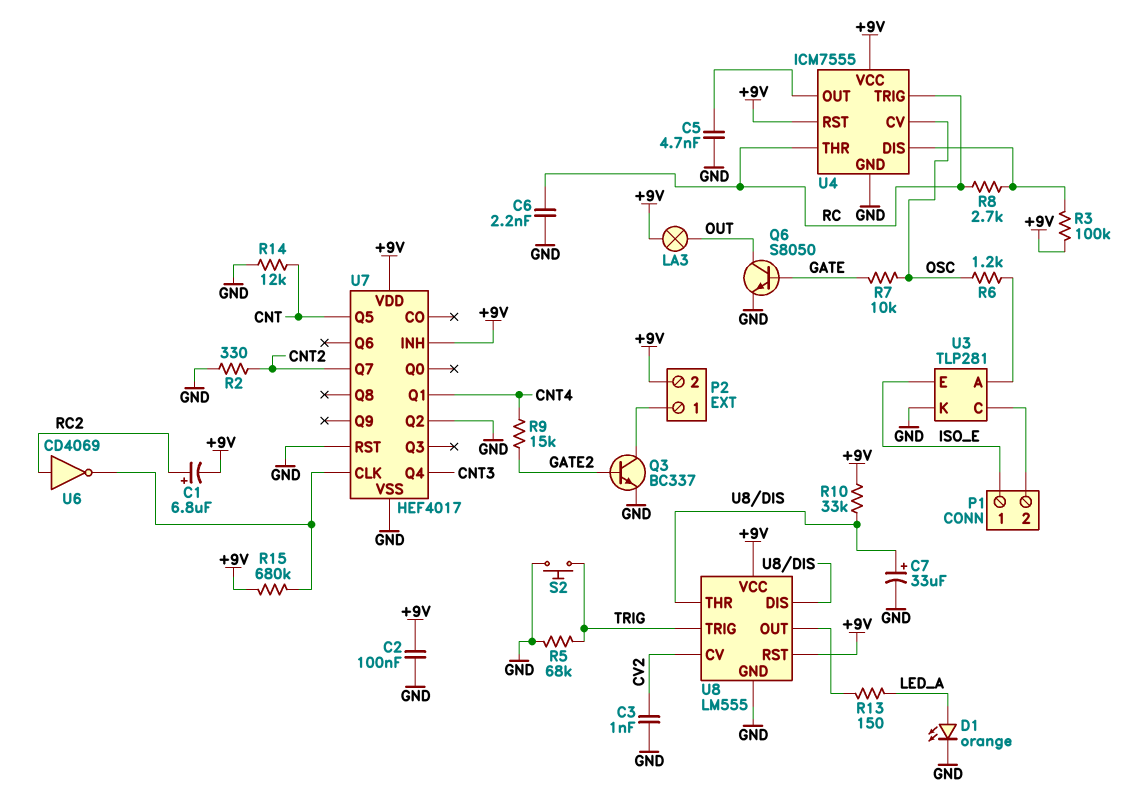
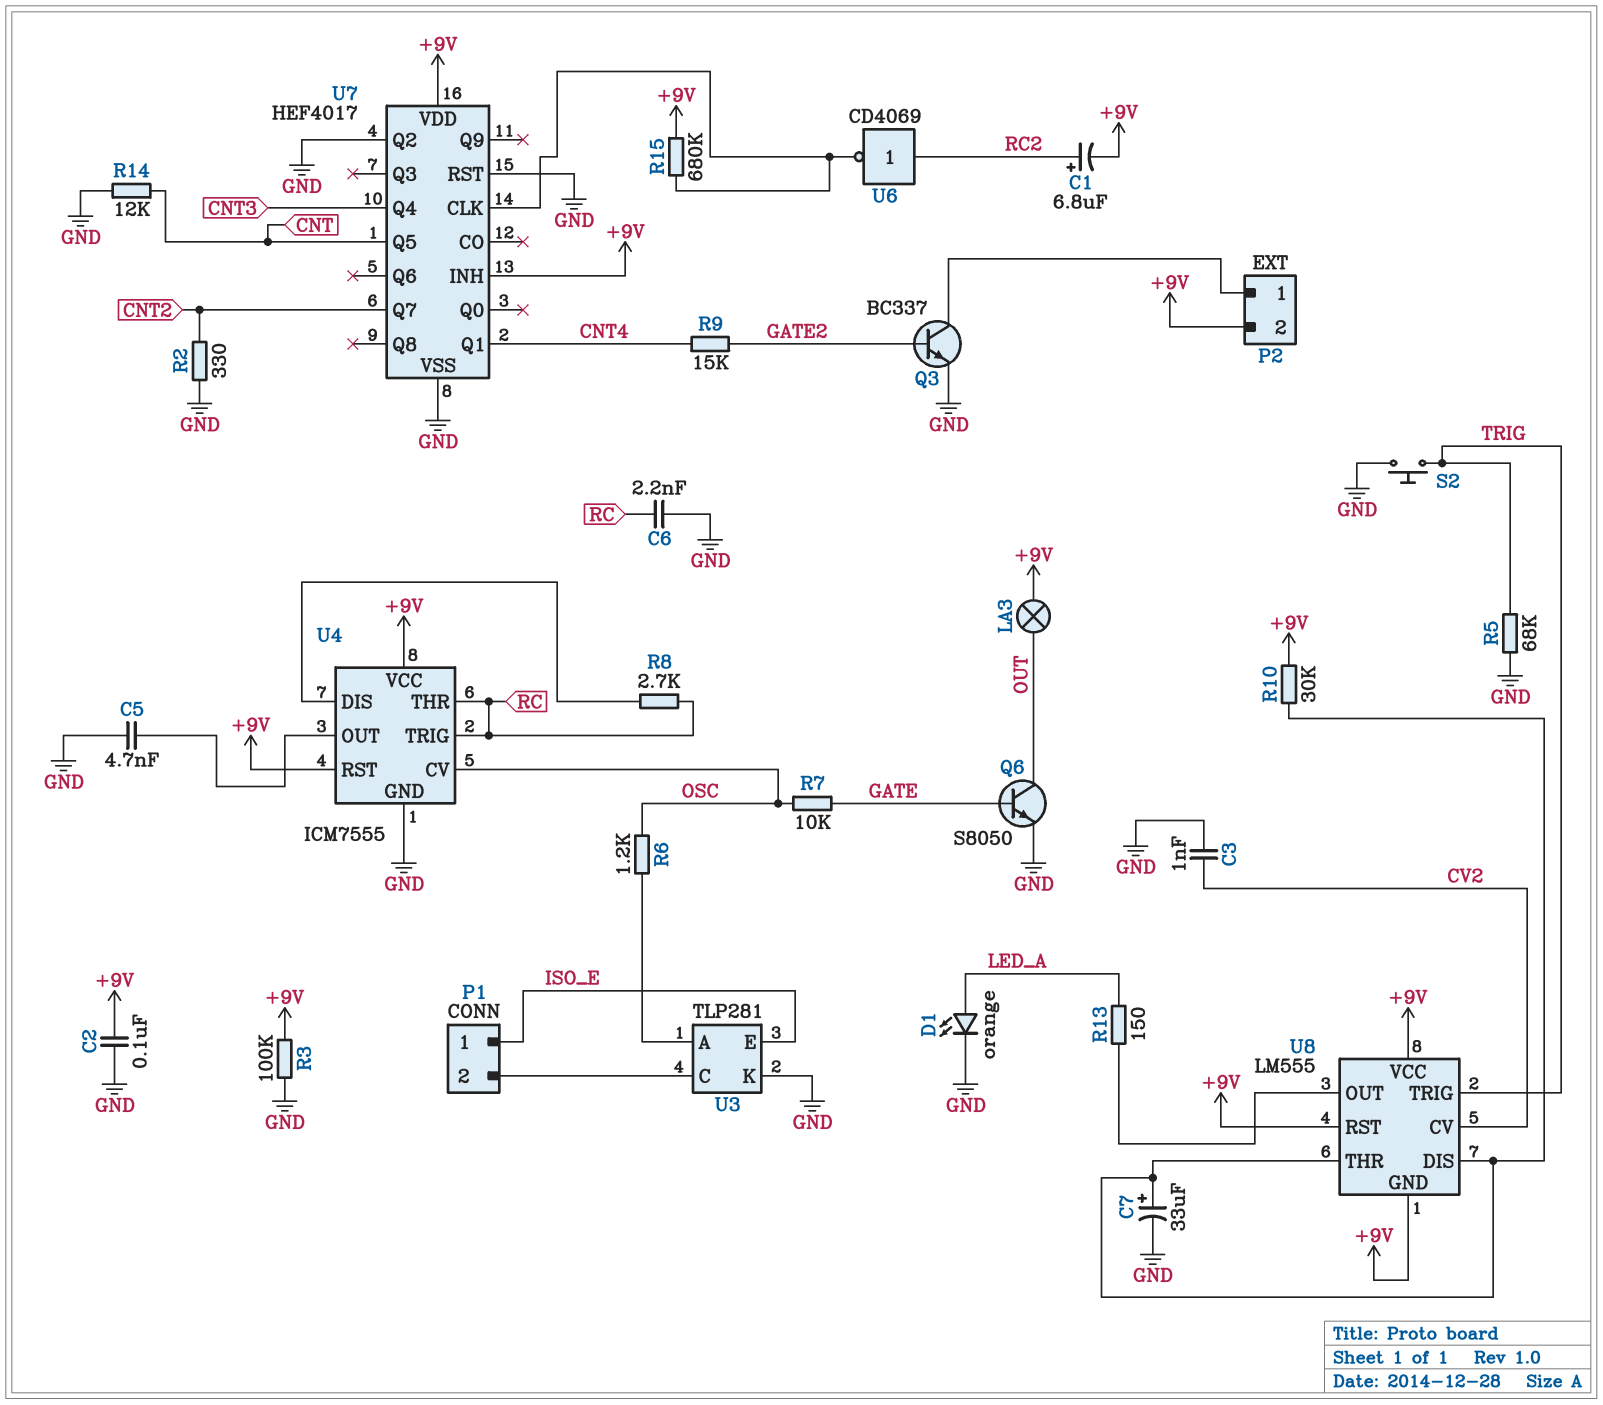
R3: 100k (+9V, U4/DIS) -> 100k (+9V, GND)
R10: 33k (+9V, U8/DIS) -> 30k (+9V, U8/DIS)
U8 pin GND: GND -> +9V

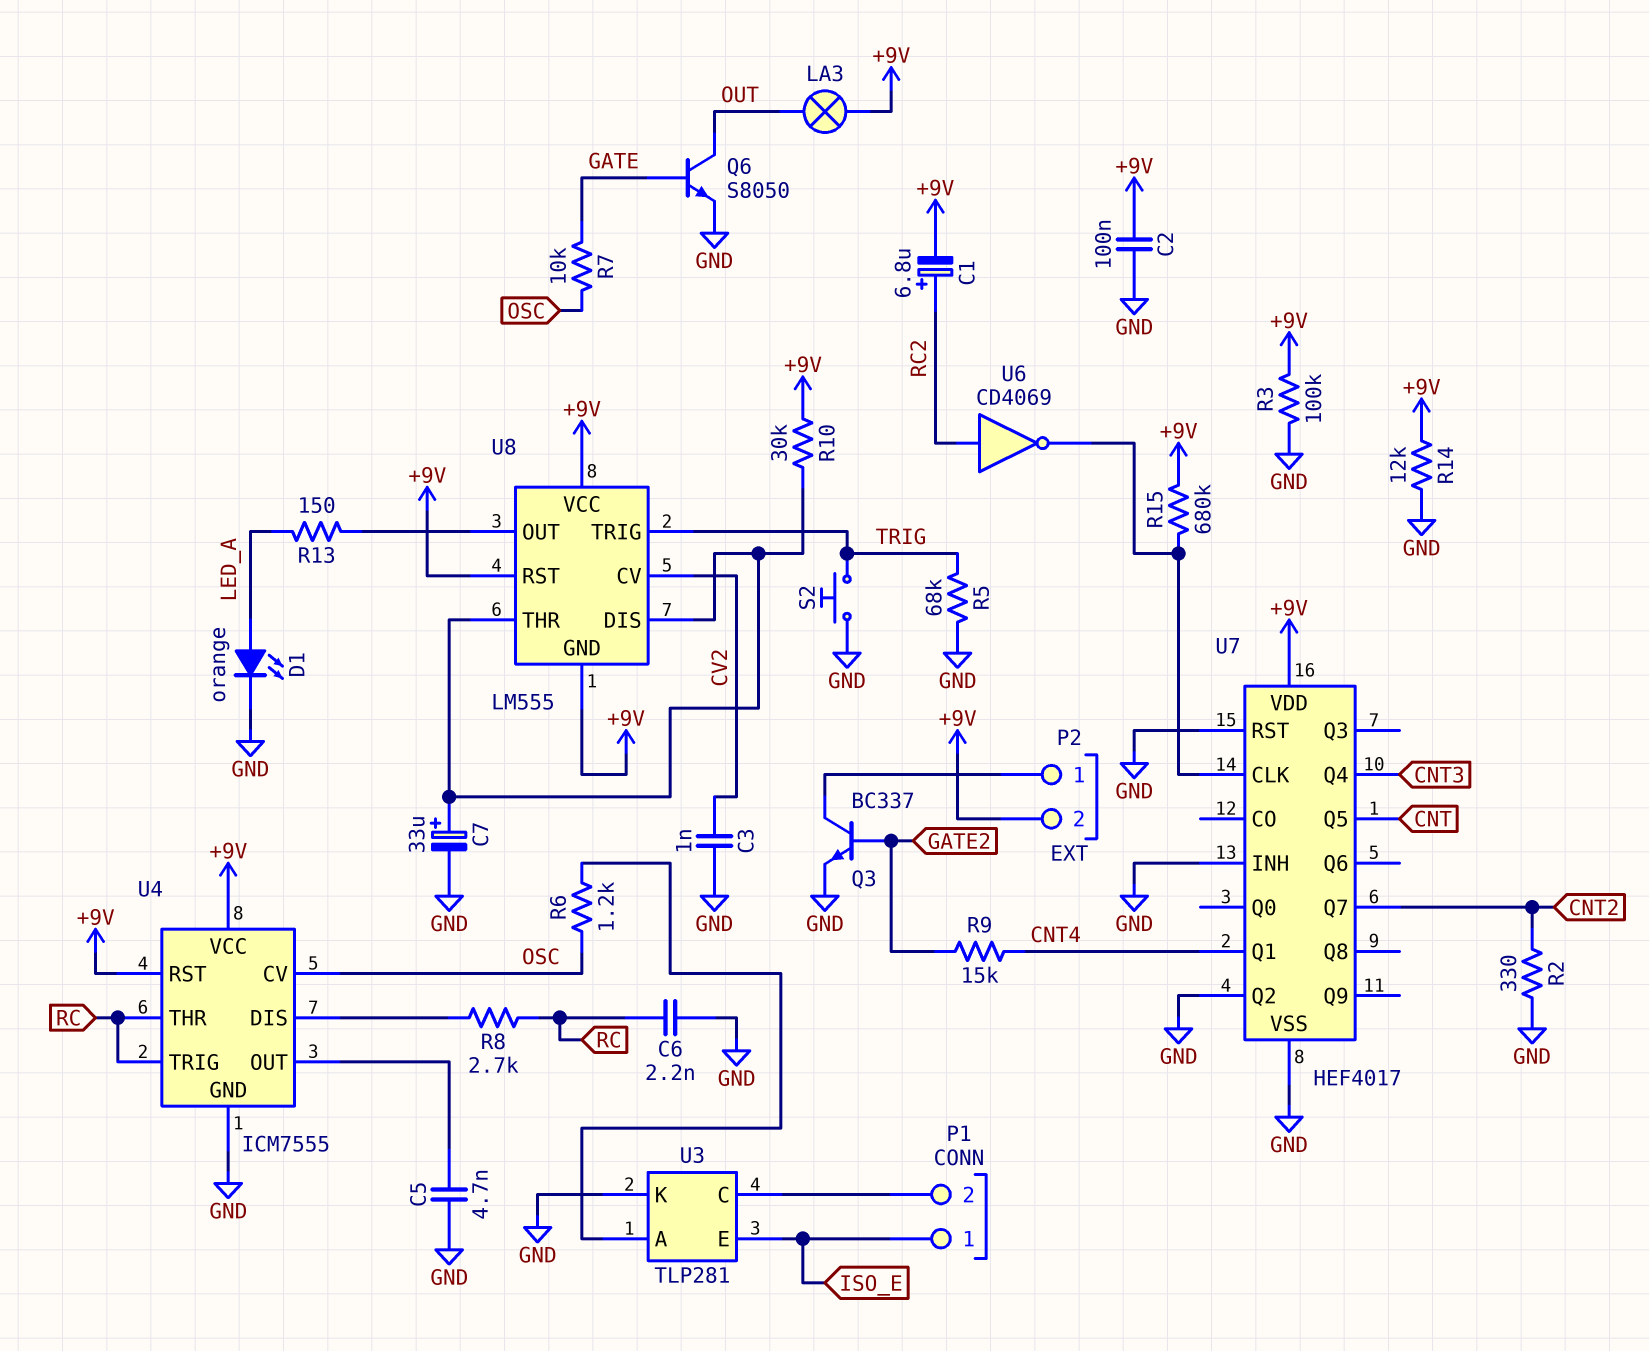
R14: 12k (CNT, GND) -> 12k (+9V, GND)
U7 pin INH: +9V -> GND

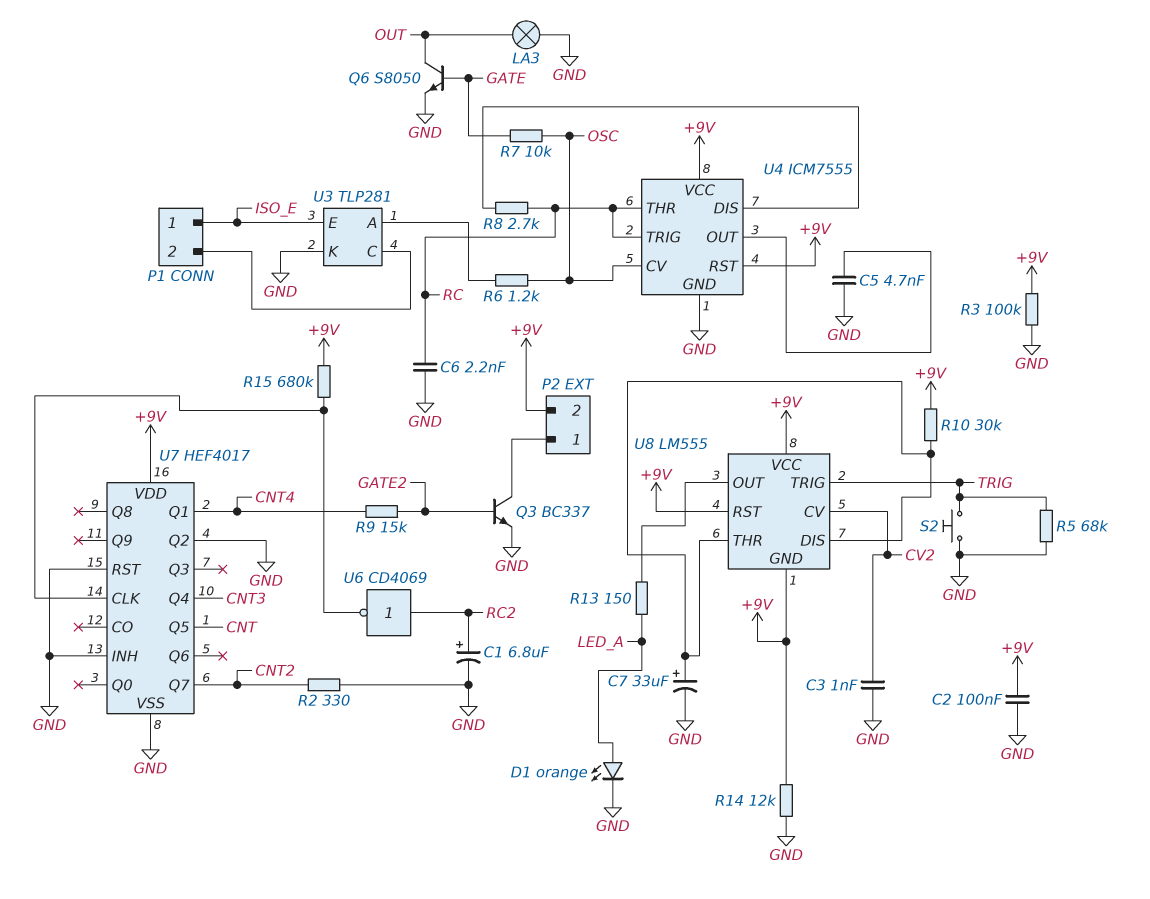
C1: 6.8uF (plus RC2, minus +9V) -> 6.8uF (plus RC2, minus GND)
LA3: lamp (+9V, OUT) -> lamp (GND, OUT)

